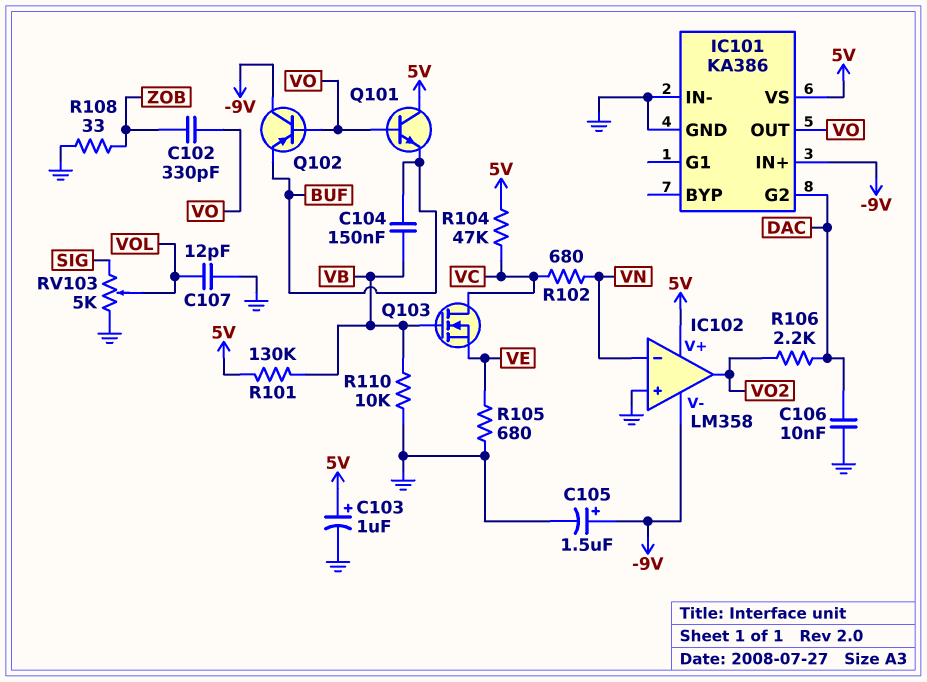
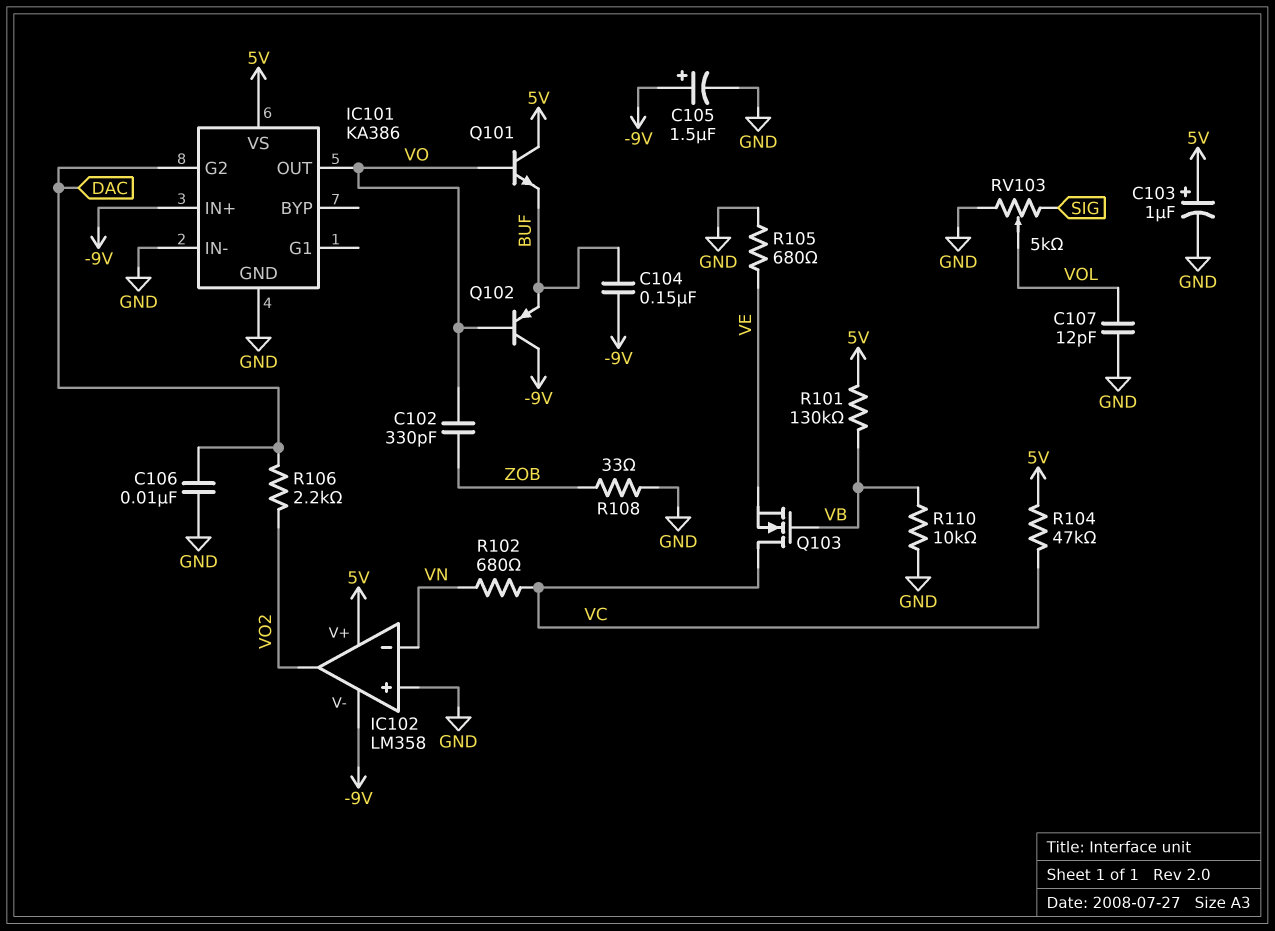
C104: 150nF (BUF, VB) -> 150nF (-9V, BUF)

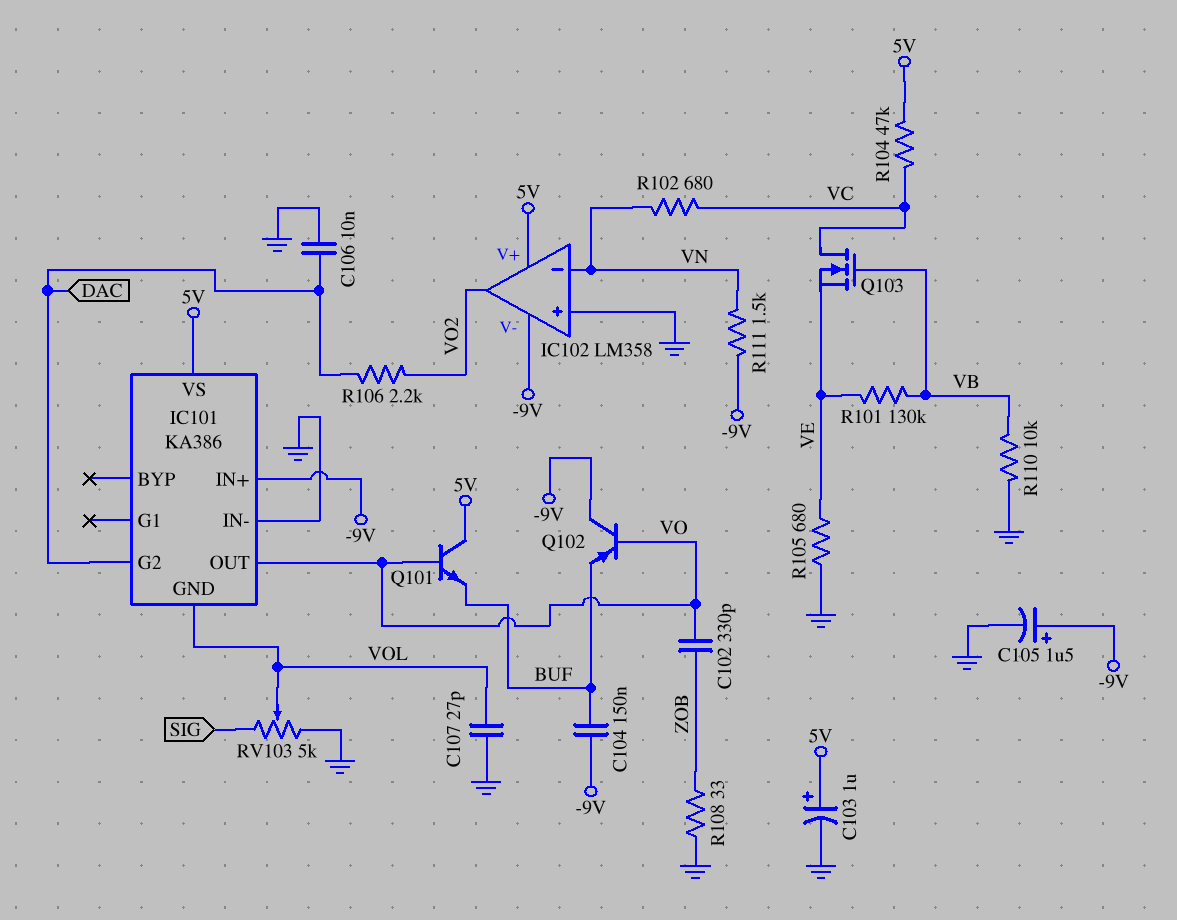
C107: 12pF (GND, VOL) -> 27pF (GND, VOL)
IC101 pin GND: GND -> VOL
R101: 130k (5V, VB) -> 130k (VB, VE)
R111: none -> 1.5k (-9V, VN)

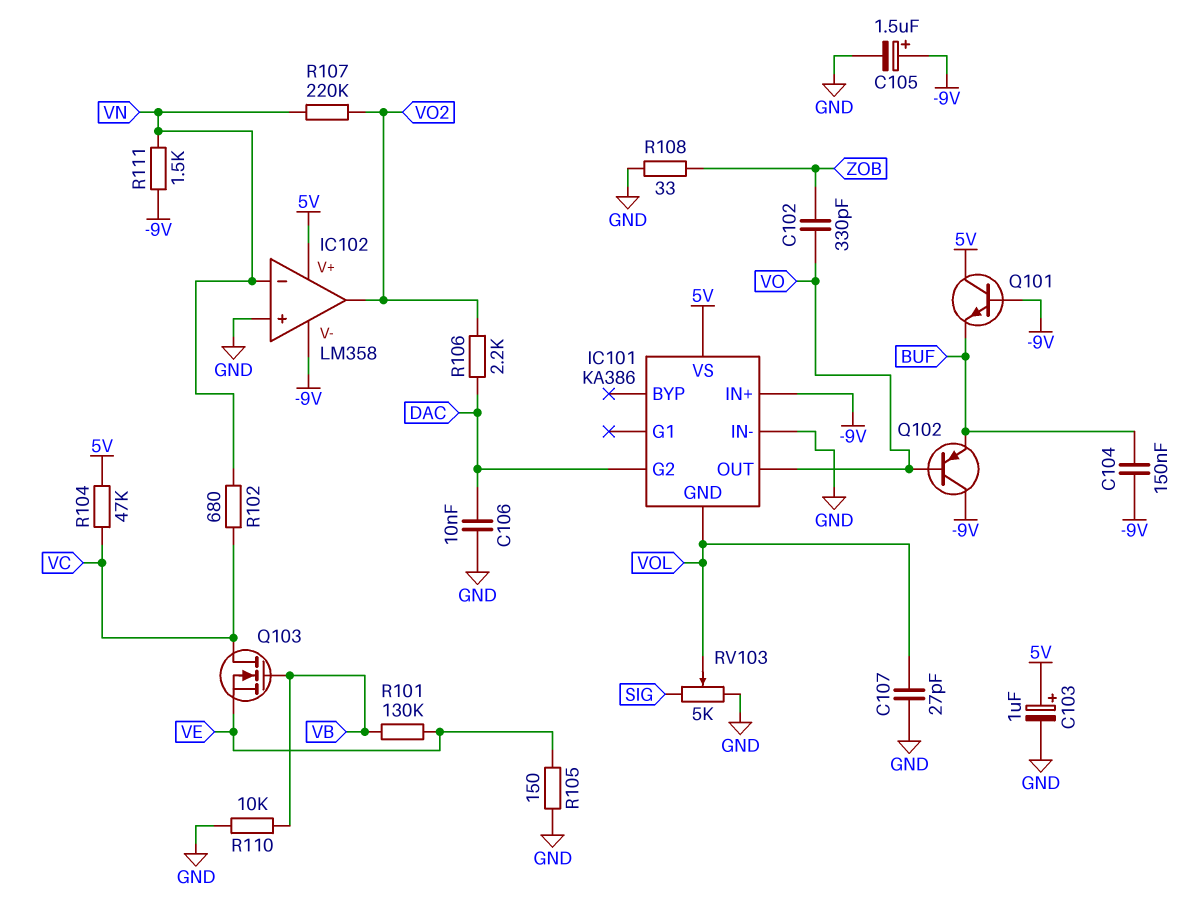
Q101: NPN (B VO, C 5V, E BUF) -> NPN (B -9V, C 5V, E BUF)
R105: 680 (GND, VE) -> 150 (GND, VE)
R107: none -> 220k (VN, VO2)

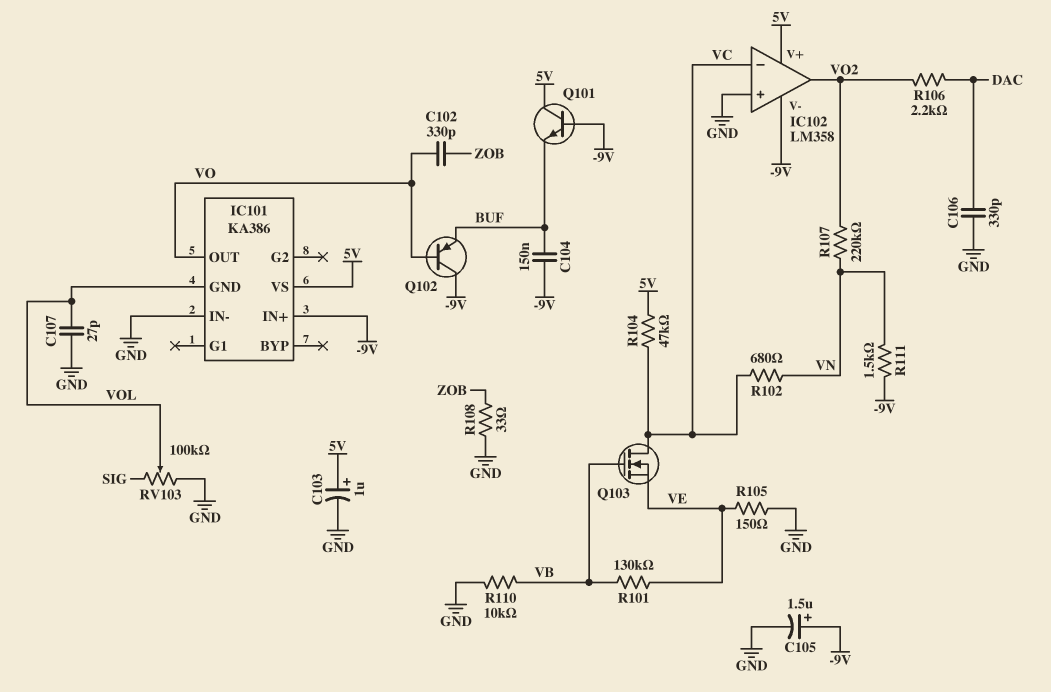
C106: 10nF (DAC, GND) -> 330pF (DAC, GND)
IC101 pin G2: DAC -> none
IC102 pin in-: VN -> VC
RV103: 5k (GND, SIG, wiper VOL) -> 100k (GND, SIG, wiper VOL)

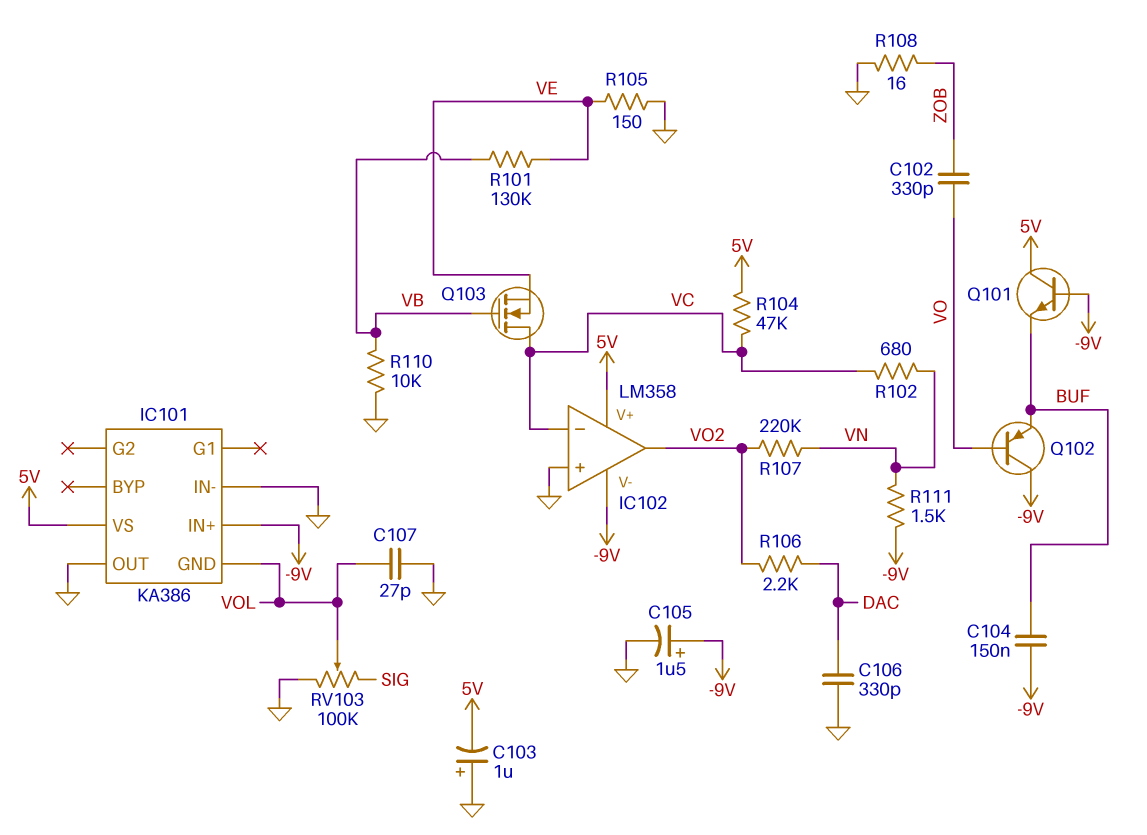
C103: 1uF (plus 5V, minus GND) -> 1uF (plus GND, minus 5V)
IC101 pin OUT: VO -> GND
R108: 33 (GND, ZOB) -> 16 (GND, ZOB)

